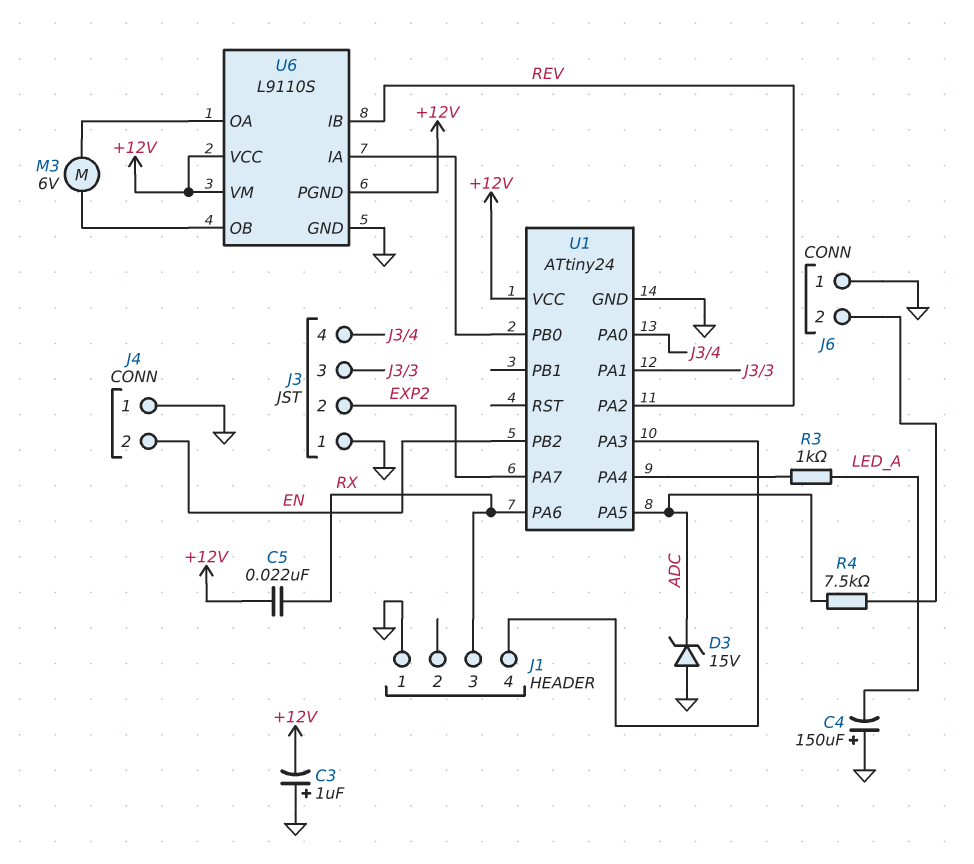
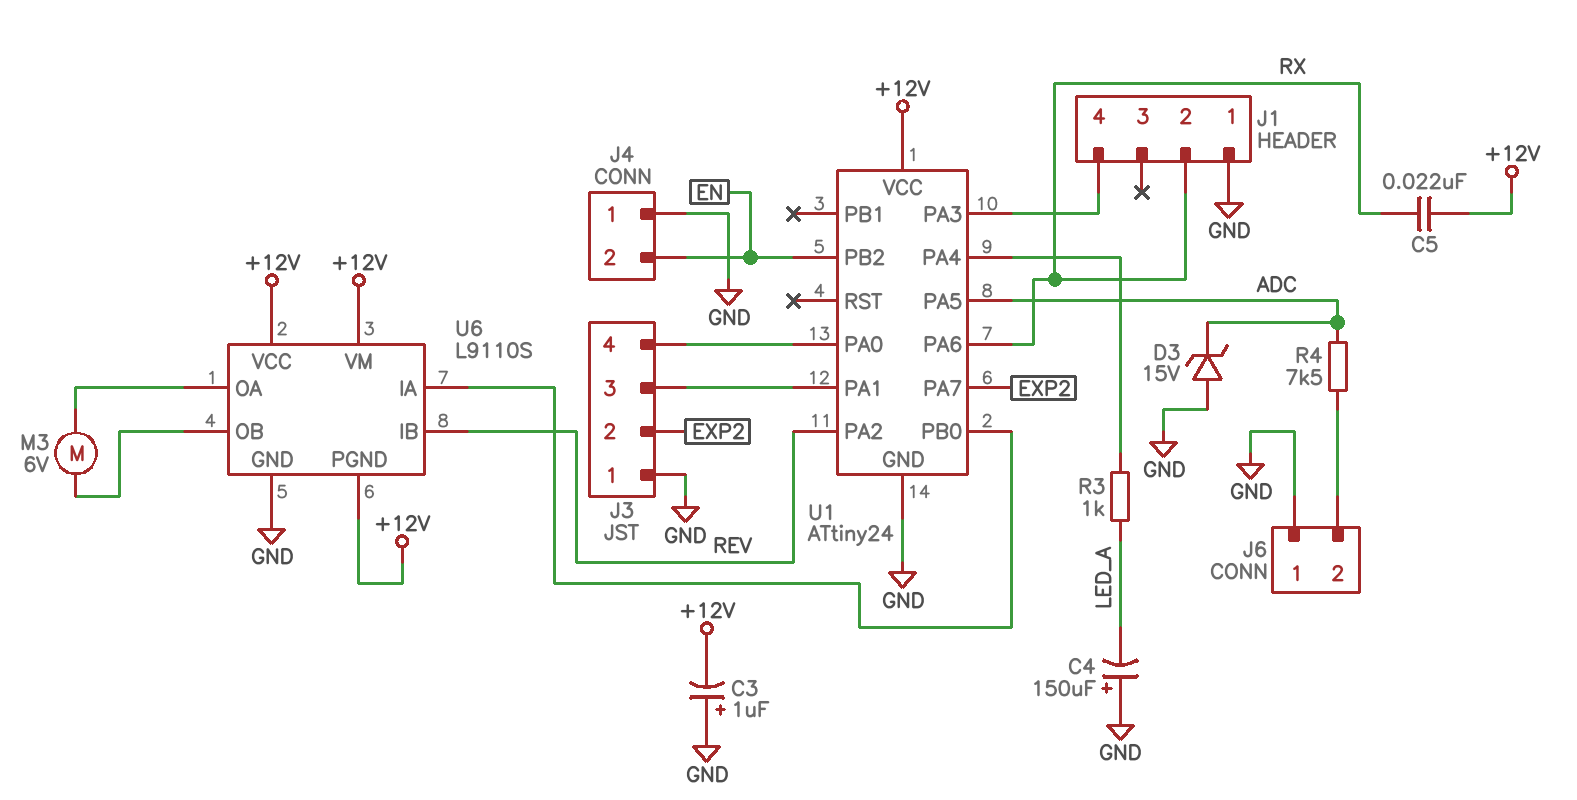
J1 pin 2: none -> RX
J1 pin 3: RX -> none

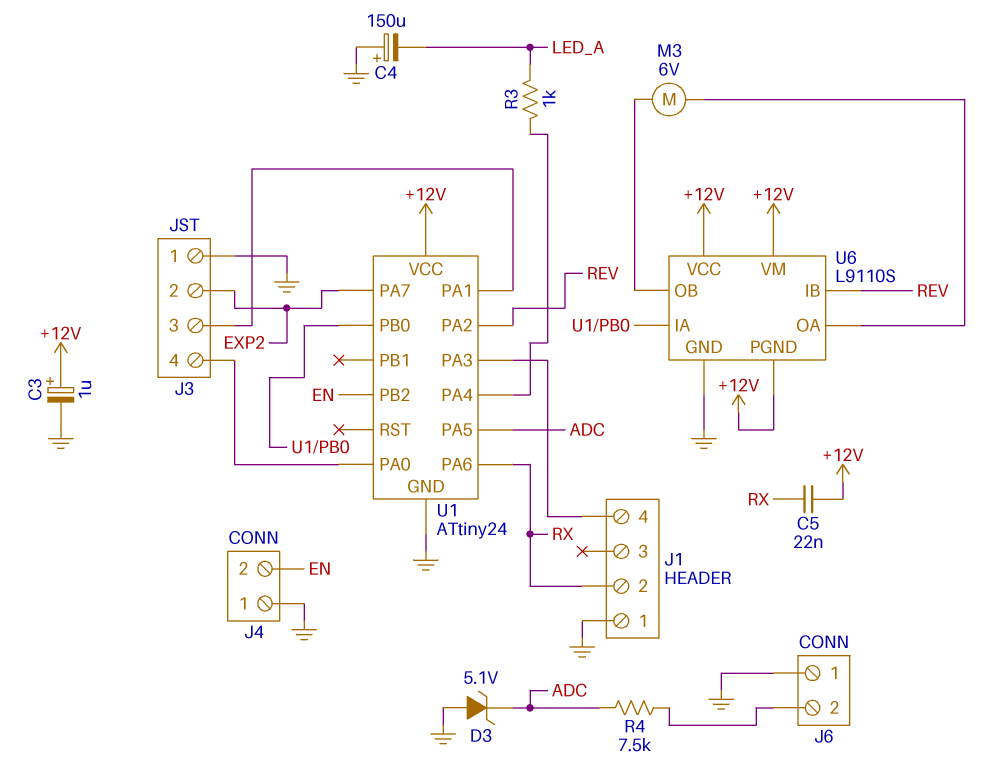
C3: 1uF (plus GND, minus +12V) -> 1uF (plus +12V, minus GND)
D3: zener 15V (A GND, K ADC) -> zener 5.1V (A GND, K ADC)

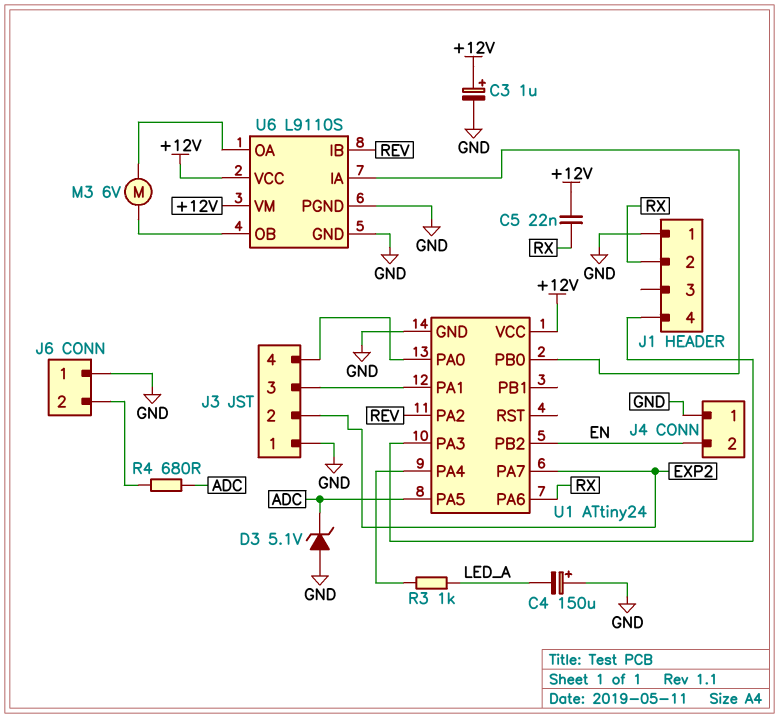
R4: 7.5k (ADC, J6/2) -> 680 (ADC, J6/2)
U6 pin PGND: +12V -> GND

